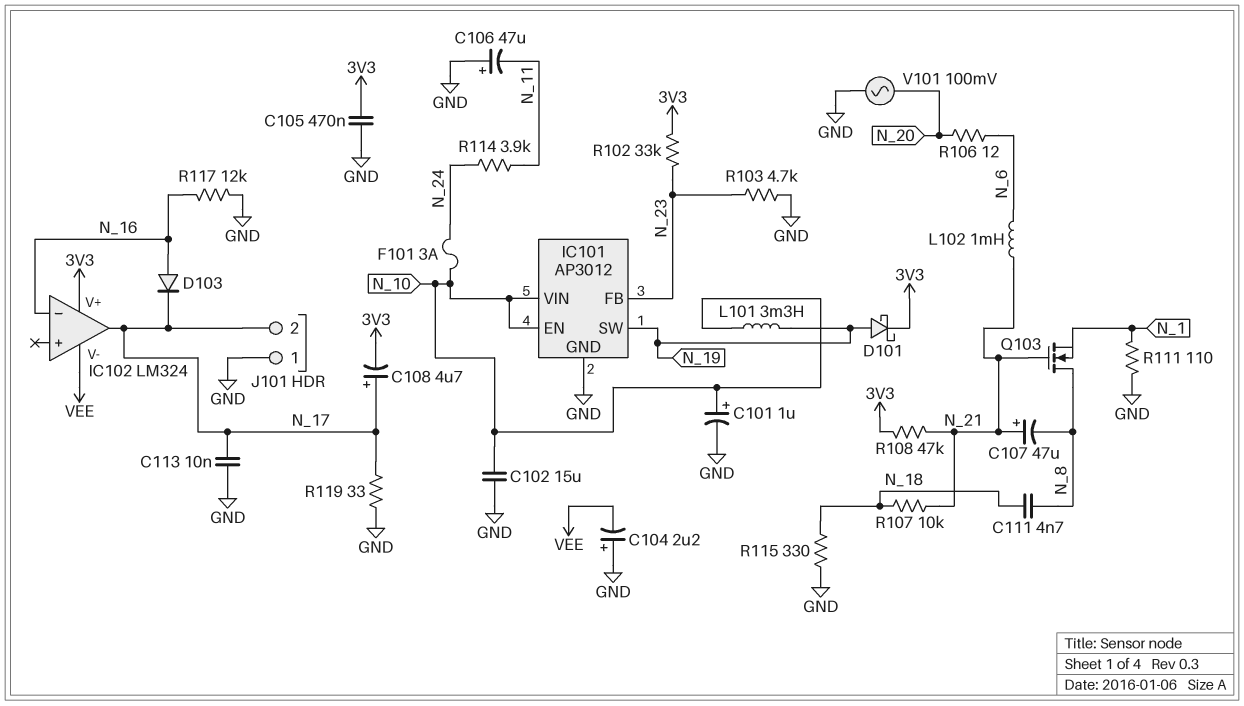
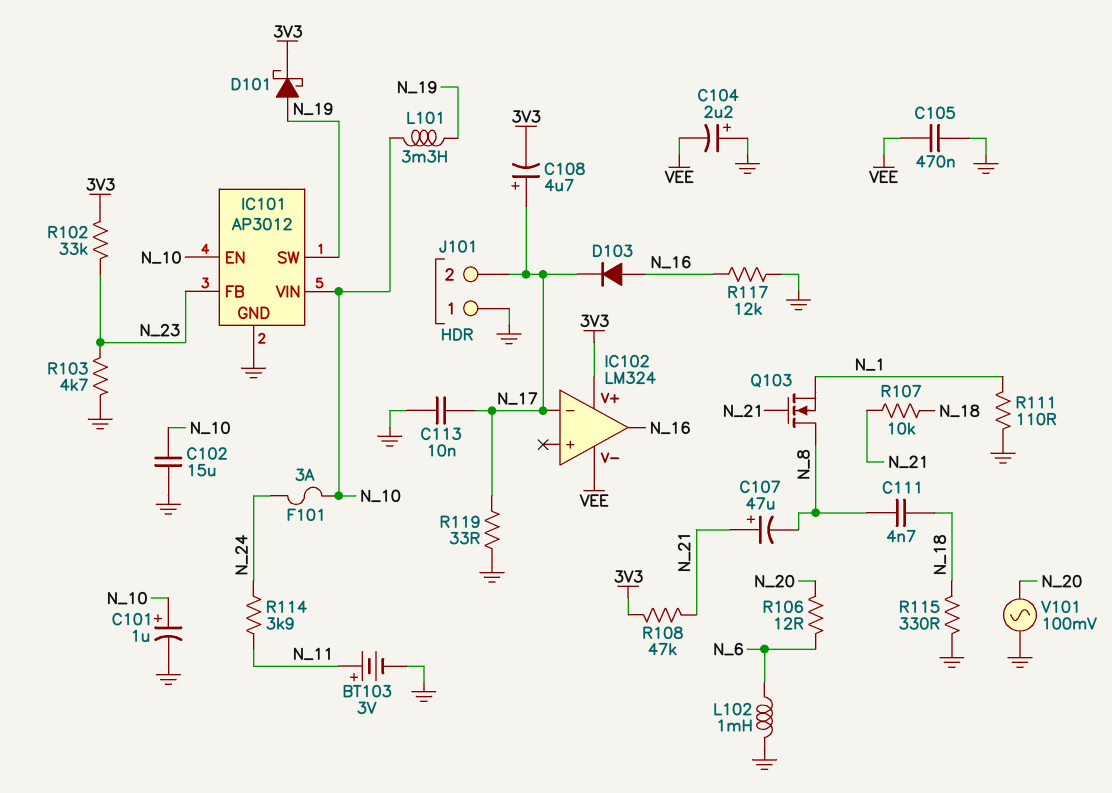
BT103: none -> 3V (plus N_11, minus GND)
C105: 470nF (3V3, GND) -> 470nF (GND, VEE)
C106: 47uF (plus GND, minus N_11) -> none
IC102 pin in-: N_16 -> N_17
IC102 pin out: N_17 -> N_16
L102: 1mH (N_6, N_21) -> 1mH (GND, N_6)

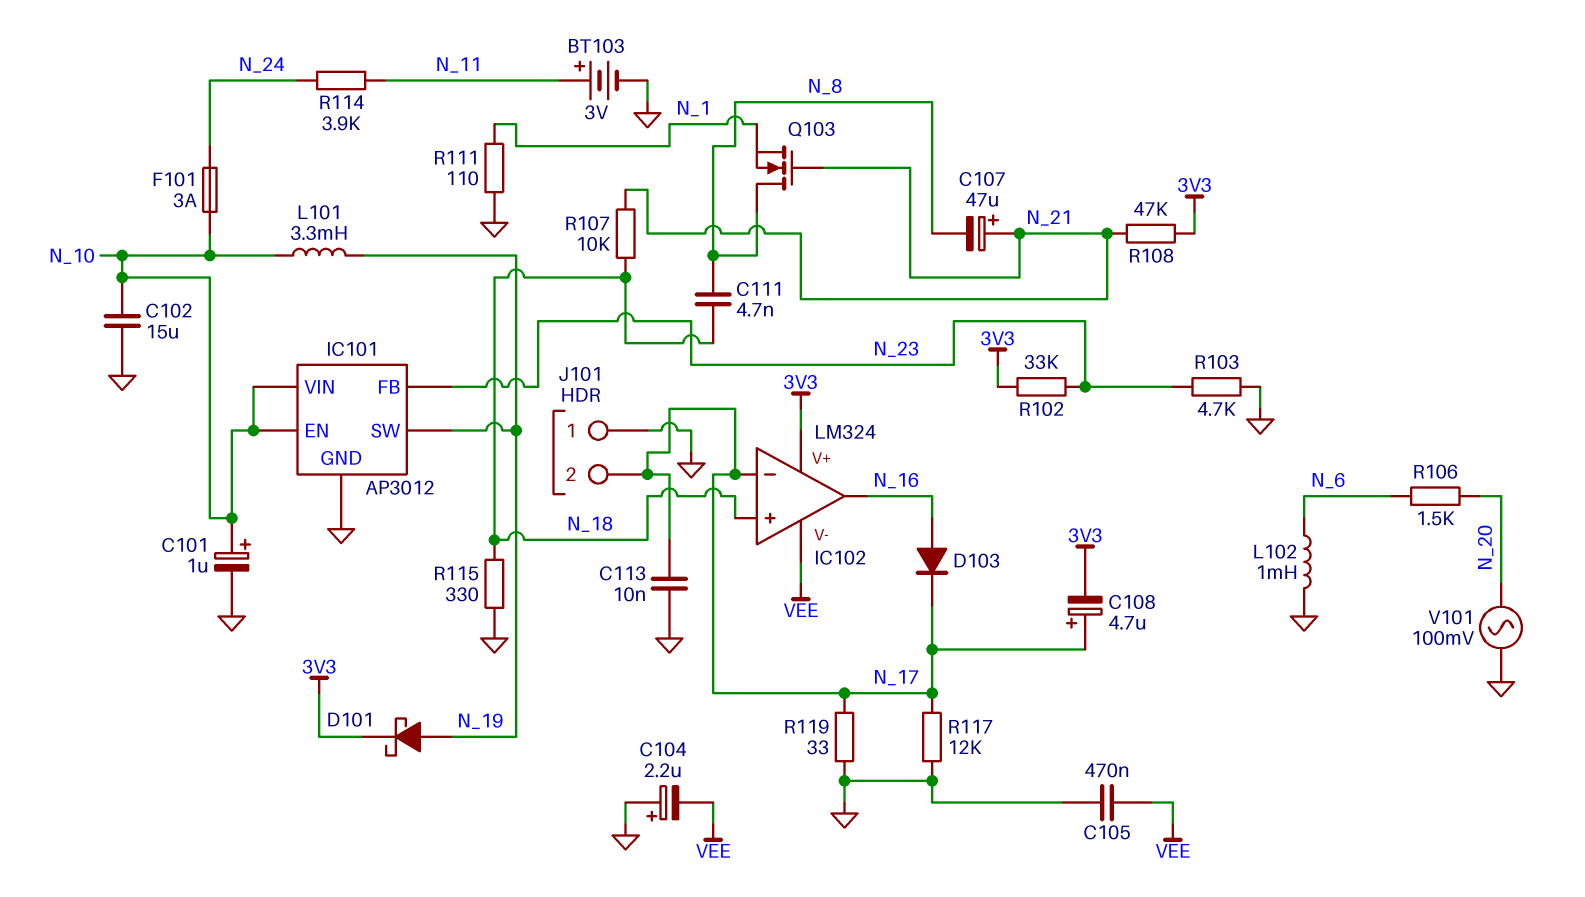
IC102 pin in+: none -> N_18
R106: 12 (N_6, N_20) -> 1.5k (N_6, N_20)
R117: 12k (GND, N_16) -> 12k (GND, N_17)

